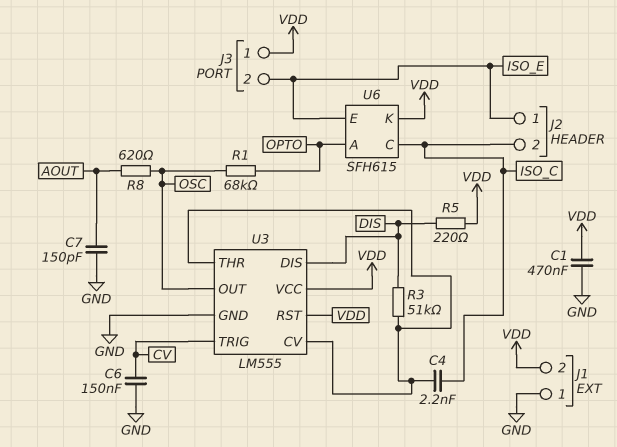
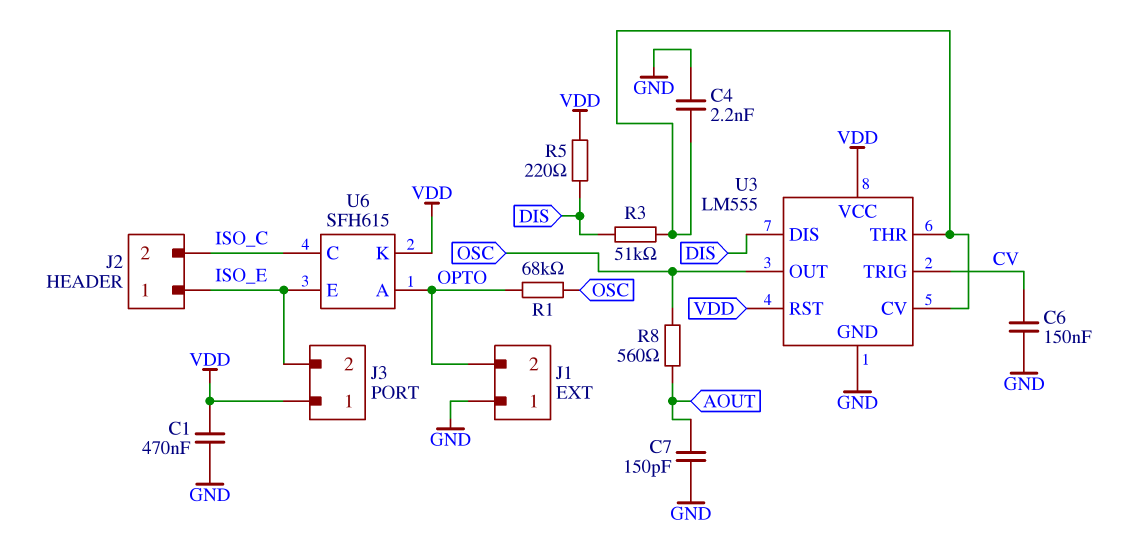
C4: 2.2nF (ISO_C, U3/CV) -> 2.2nF (GND, U3/CV)
J1 pin 2: VDD -> OPTO
R8: 620 (AOUT, OSC) -> 560 (AOUT, OSC)

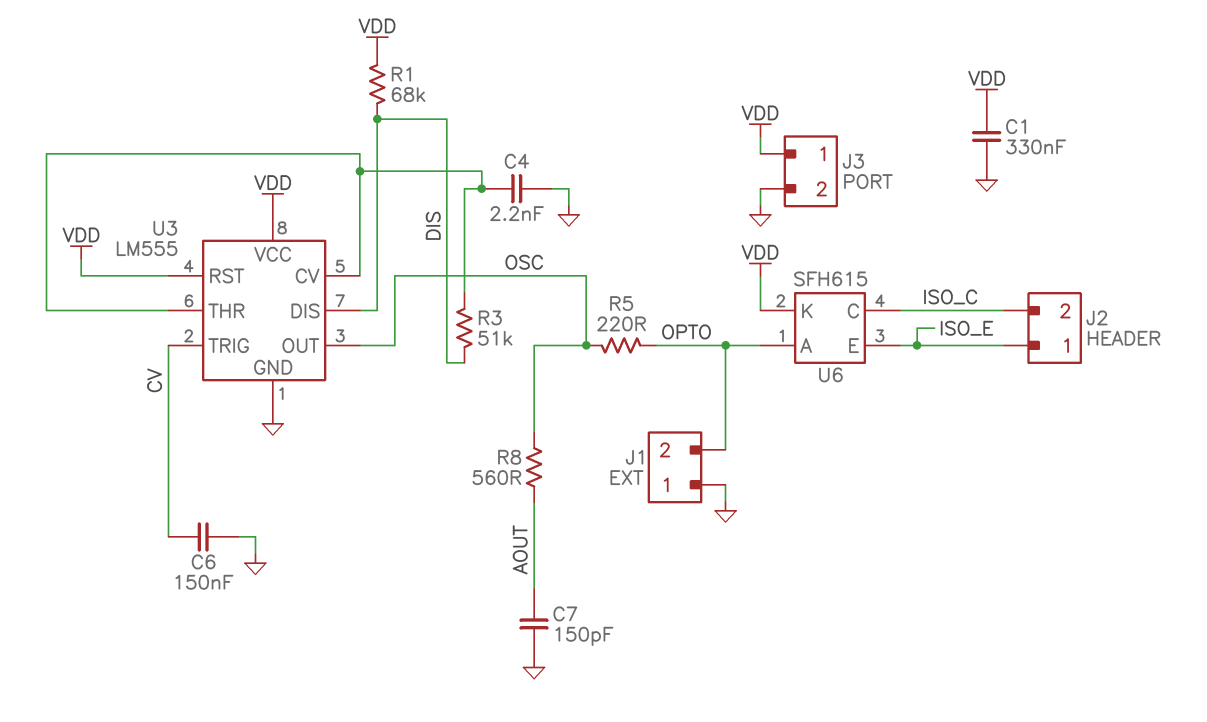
C1: 470nF (GND, VDD) -> 330nF (GND, VDD)
J3 pin 2: ISO_E -> GND
R1: 68k (OPTO, OSC) -> 68k (DIS, VDD)
R5: 220 (DIS, VDD) -> 220 (OPTO, OSC)

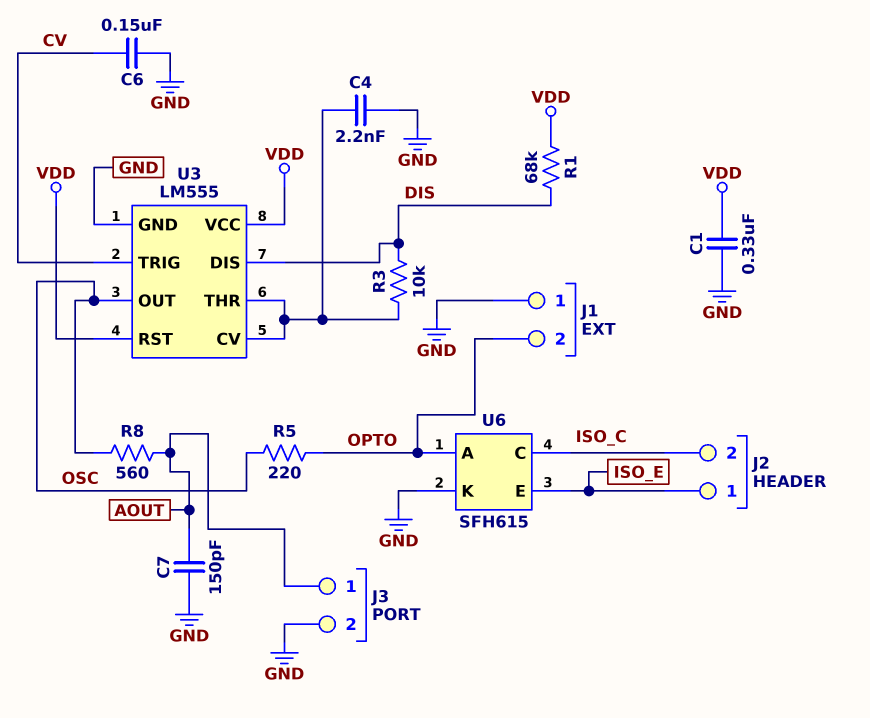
J3 pin 1: VDD -> AOUT
R3: 51k (DIS, U3/CV) -> 10k (DIS, U3/CV)
U6 pin K: VDD -> GND

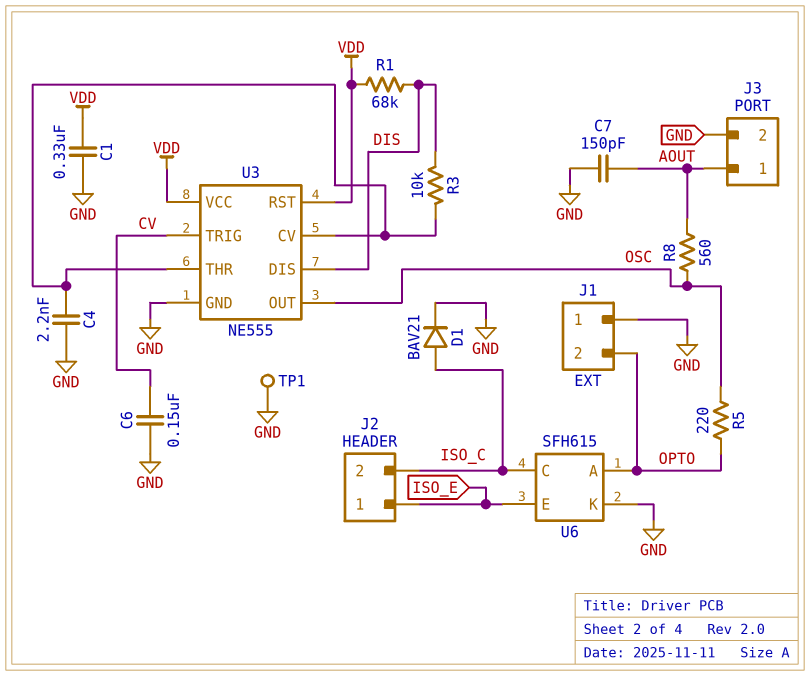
D1: none -> diode BAV21 (A ISO_C, K GND)
TP1: none -> test point (GND)
U3: LM555 -> NE555

